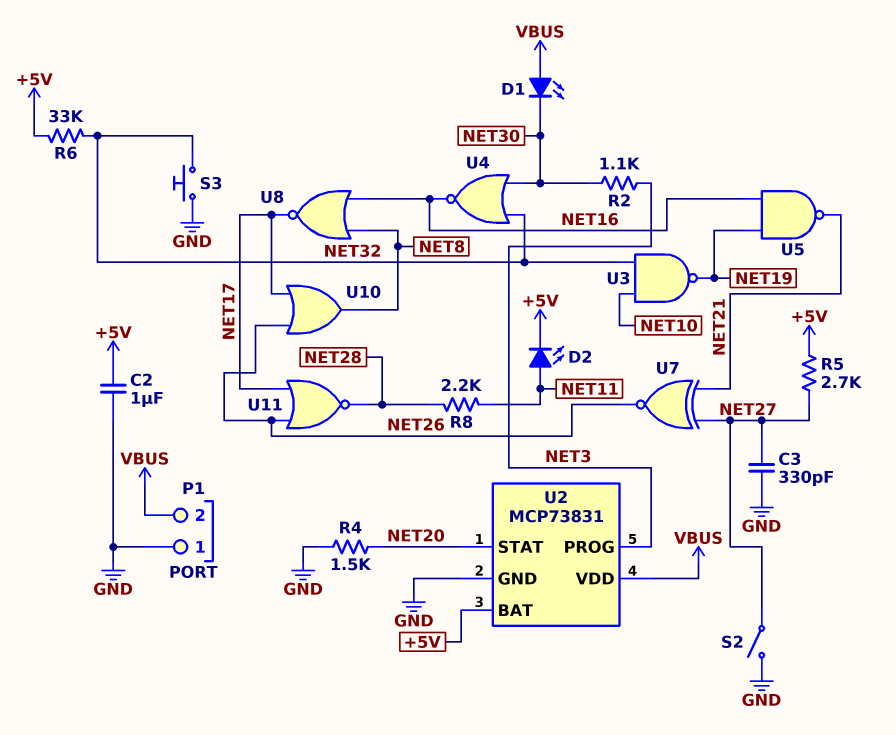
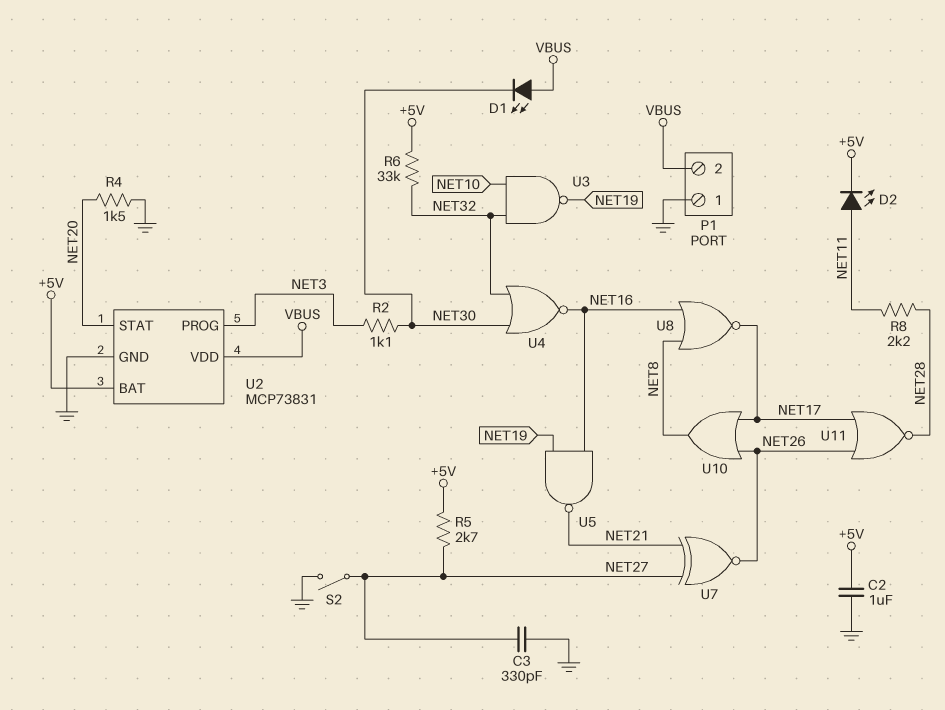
S3: button (GND, NET32) -> none

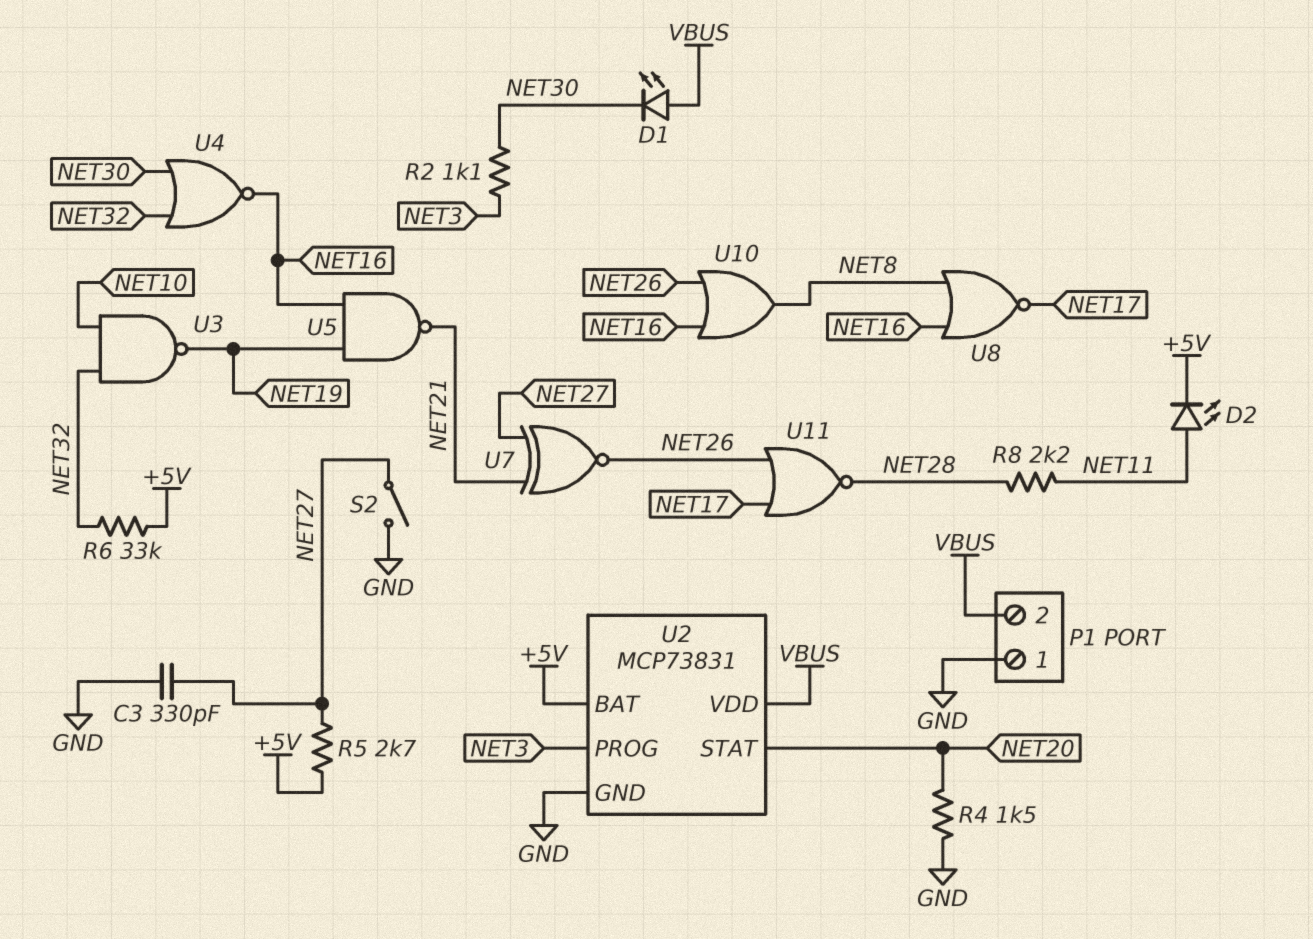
C2: 1uF (+5V, GND) -> none
U10: OR (in NET17, in NET26, out NET8) -> OR (in NET16, in NET26, out NET8)

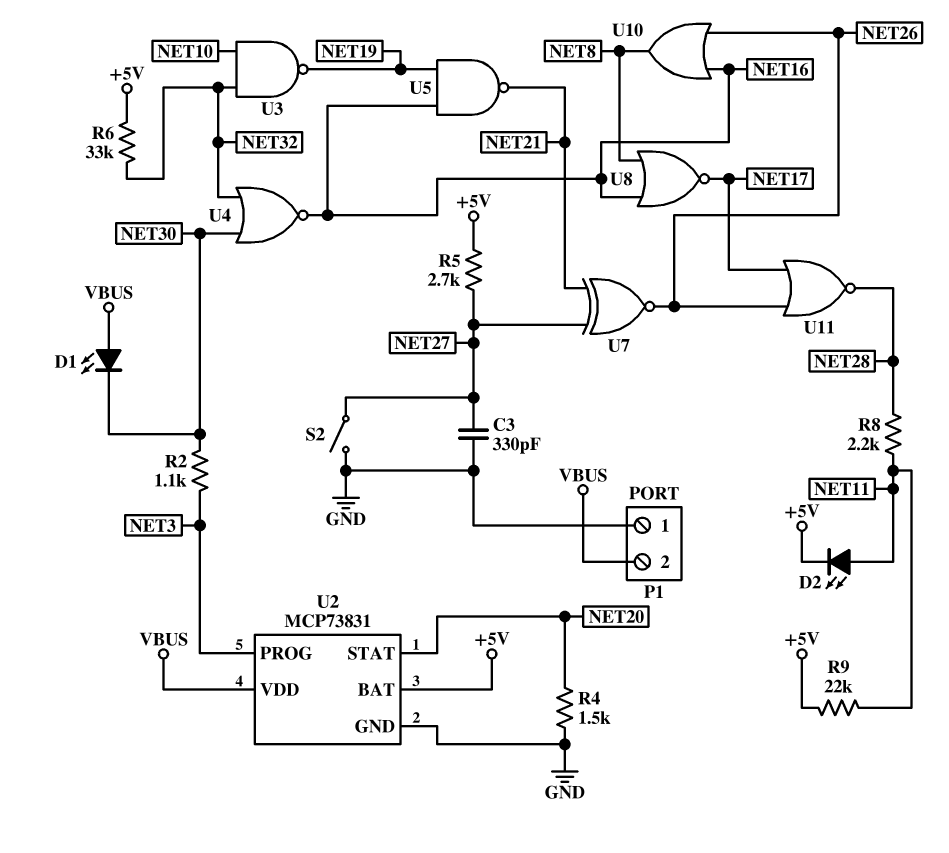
R9: none -> 22k (+5V, NET11)

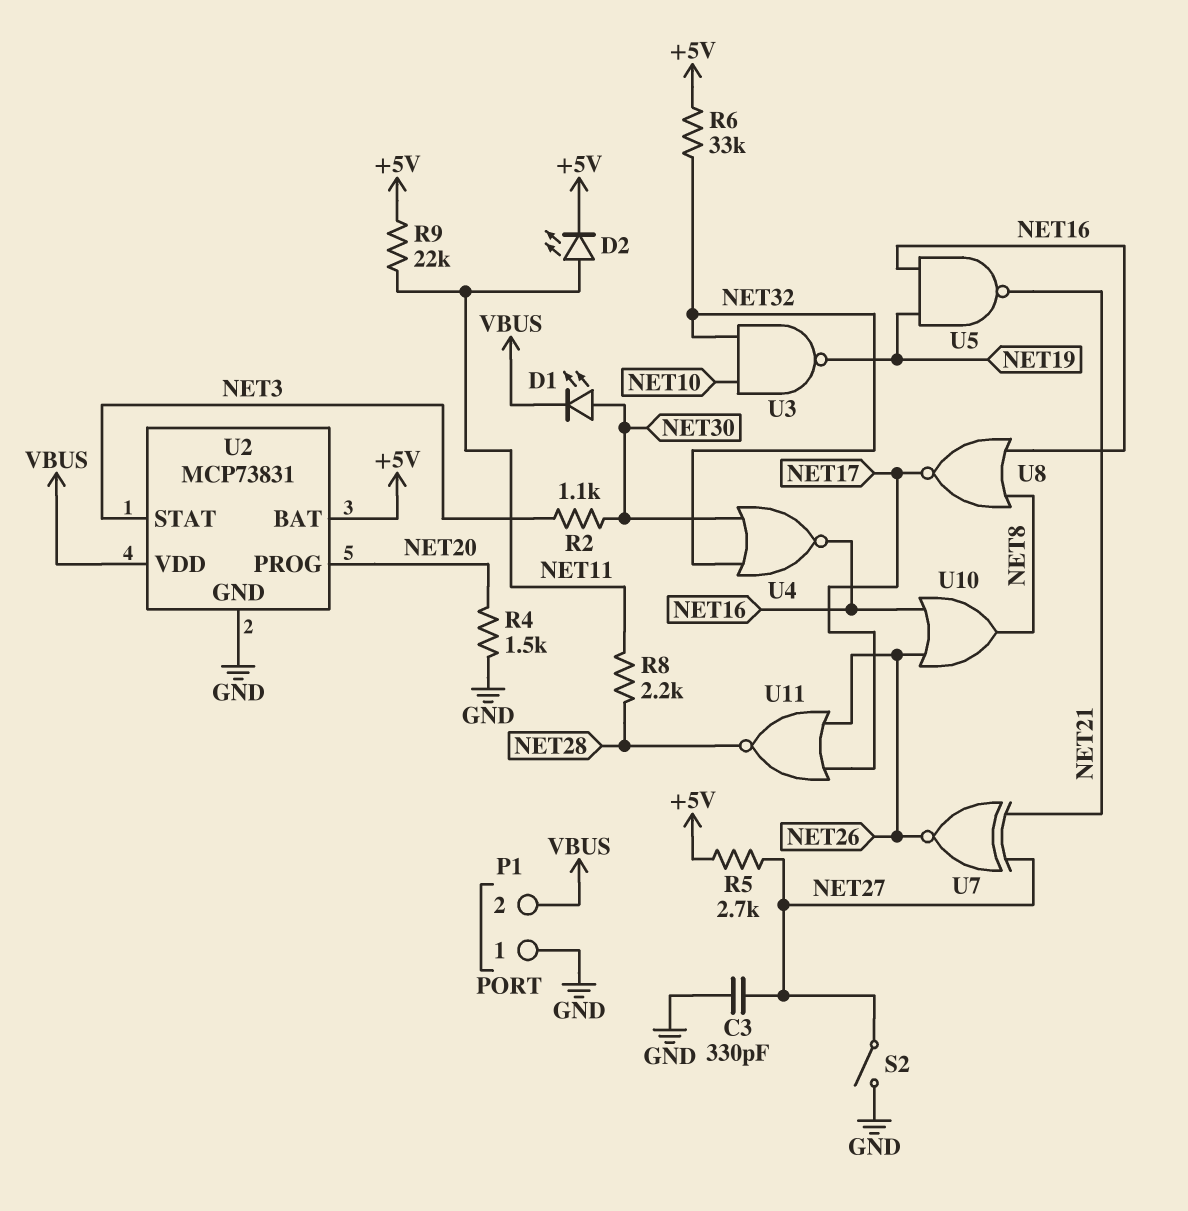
D1: LED (A VBUS, K NET30) -> LED (A NET30, K VBUS)
U2 pin PROG: NET3 -> NET20
U2 pin STAT: NET20 -> NET3

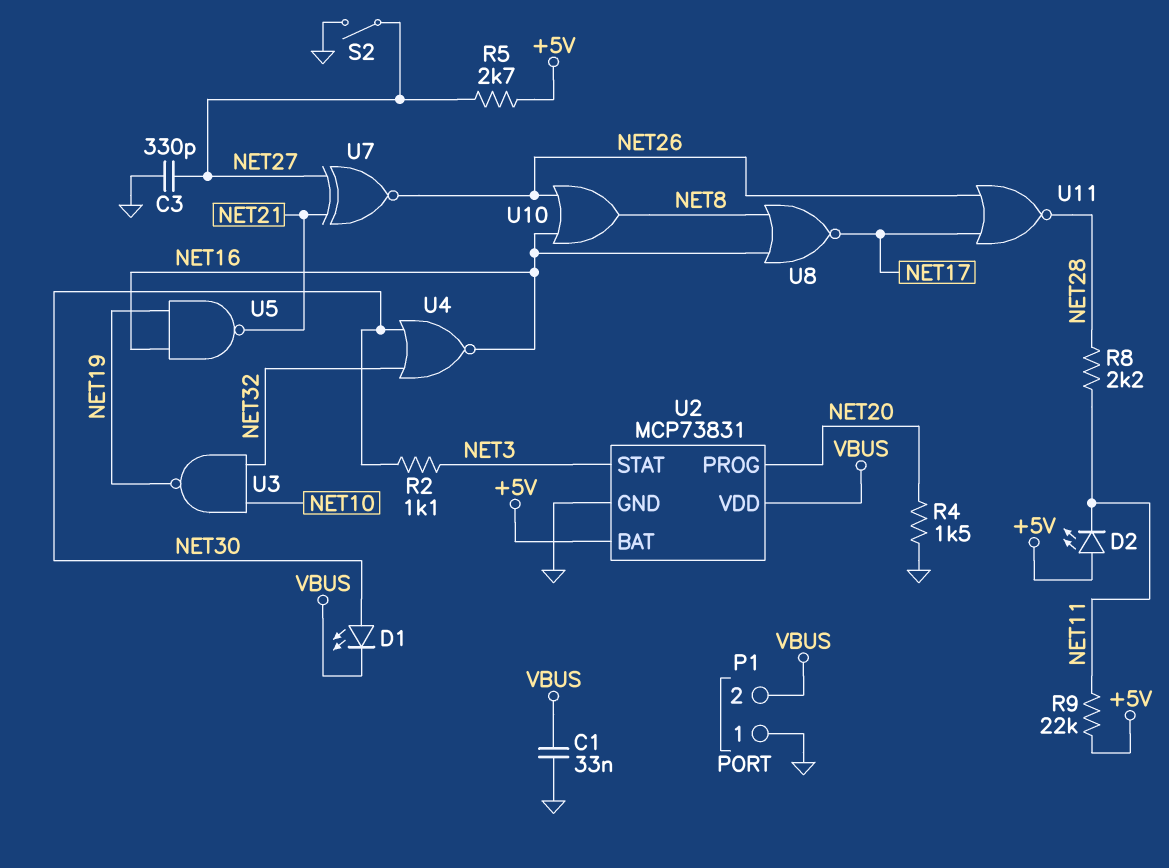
C1: none -> 33nF (GND, VBUS)
D2: LED (A NET11, K +5V) -> LED (A +5V, K NET11)
R6: 33k (+5V, NET32) -> none

